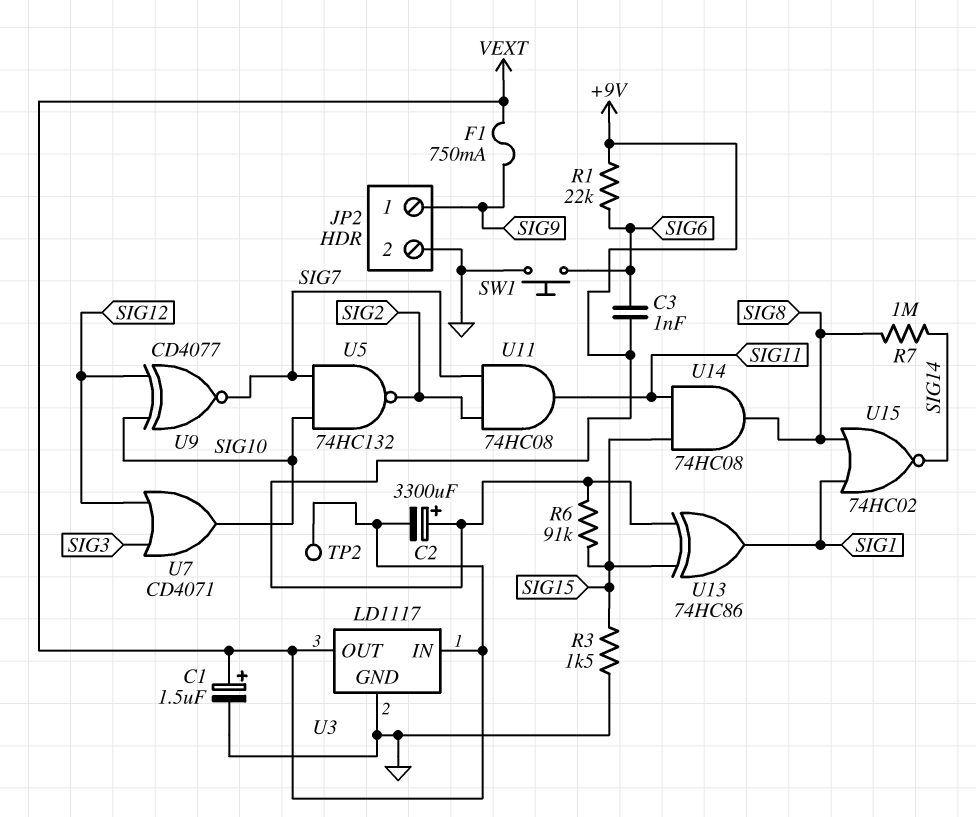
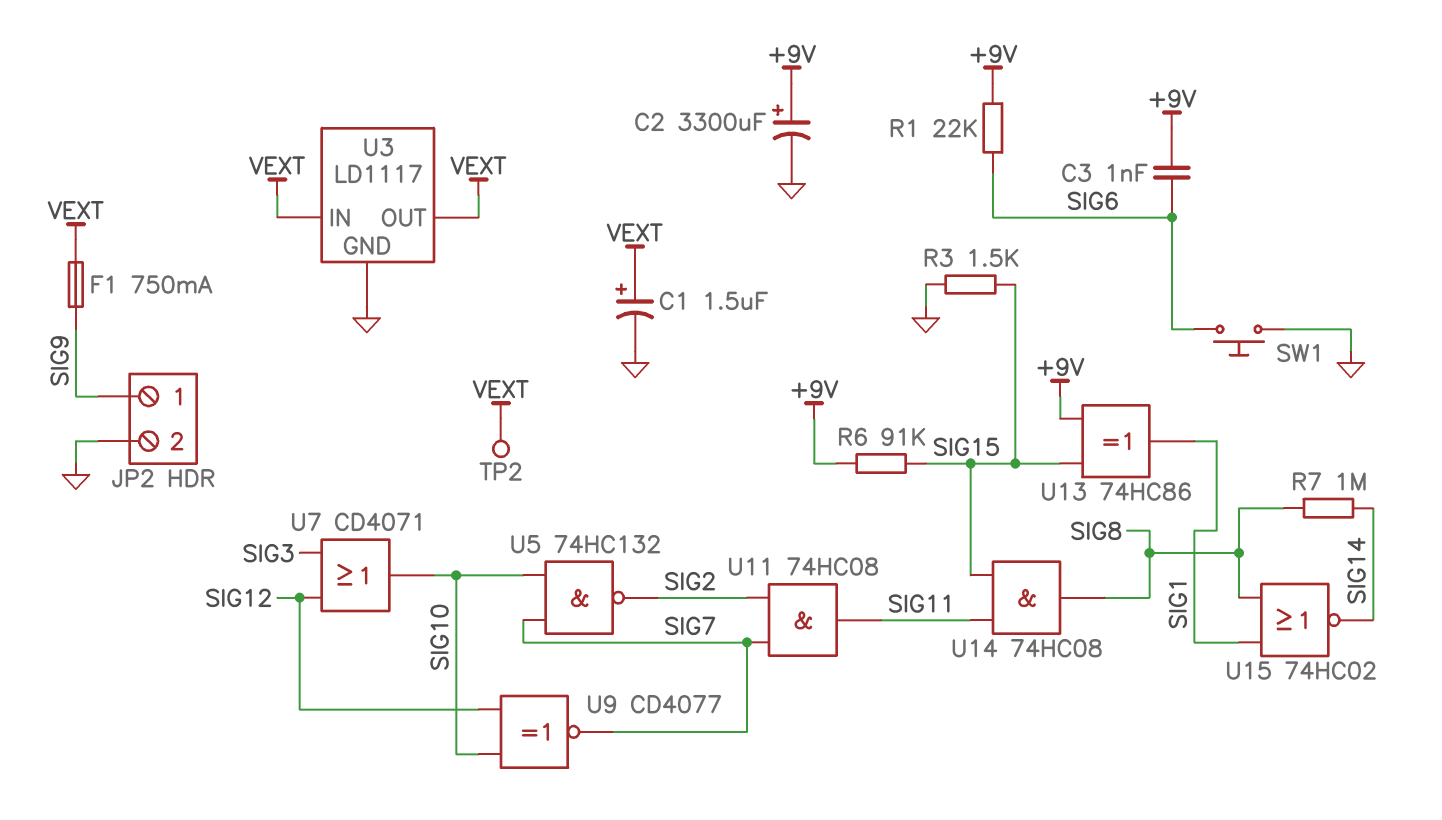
C2: 3300uF (plus +9V, minus VEXT) -> 3300uF (plus +9V, minus GND)

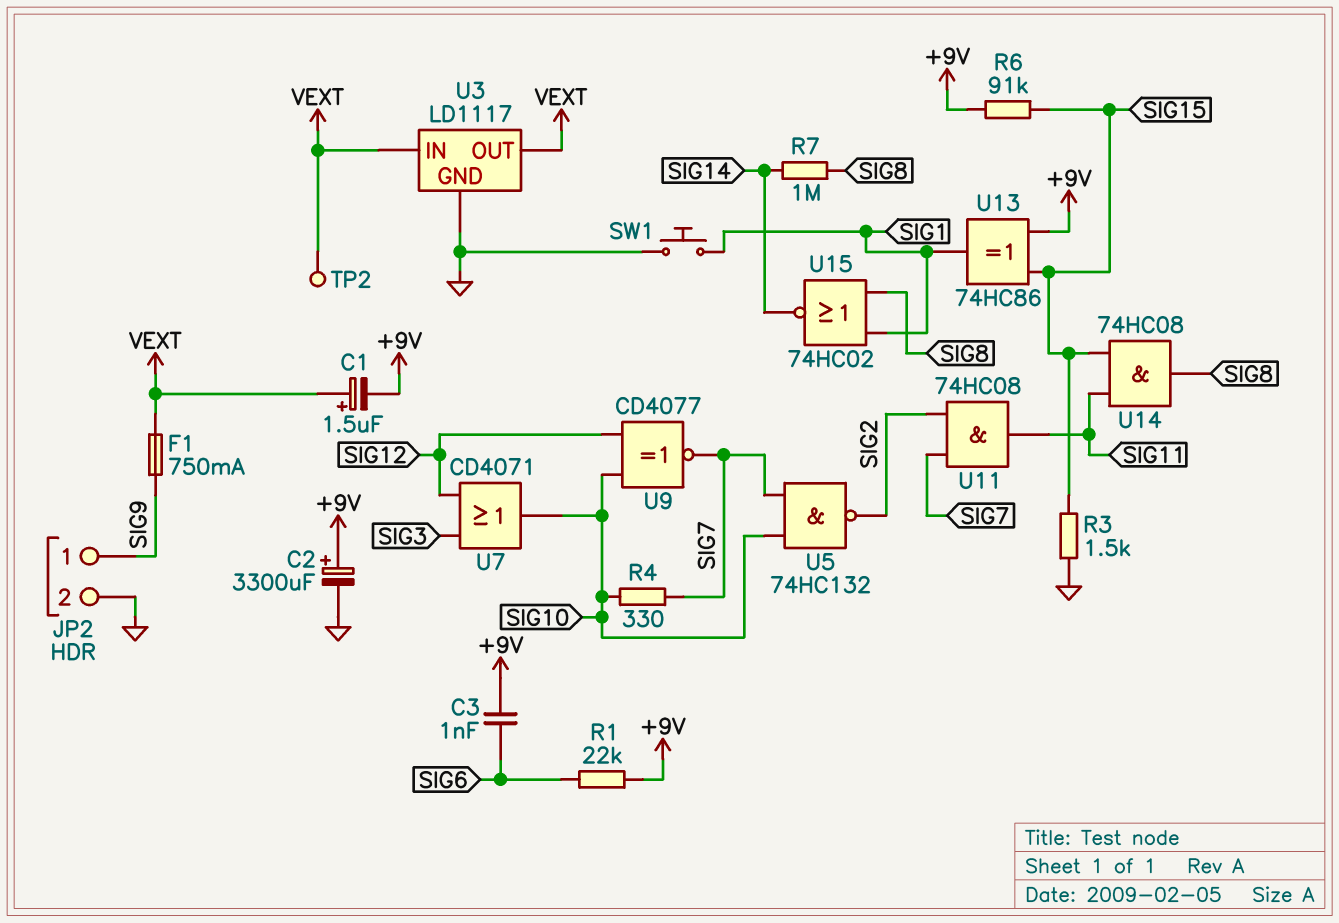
C1: 1.5uF (plus VEXT, minus GND) -> 1.5uF (plus VEXT, minus +9V)
R4: none -> 330 (SIG7, SIG10)
SW1: button (GND, SIG6) -> button (GND, SIG1)

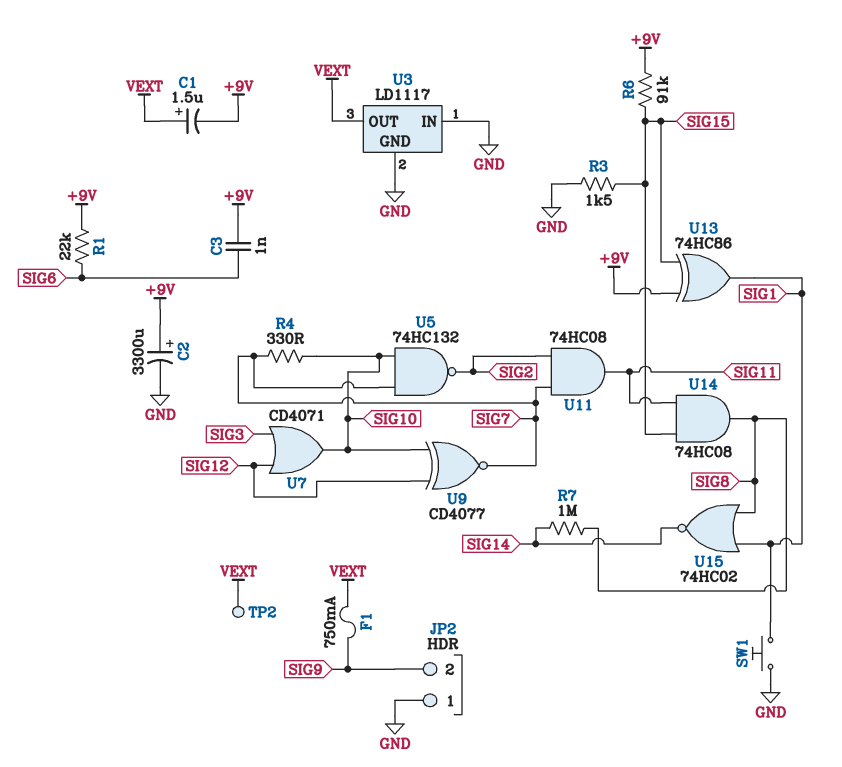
JP2 pin 1: SIG9 -> GND
JP2 pin 2: GND -> SIG9
U3 pin IN: VEXT -> GND

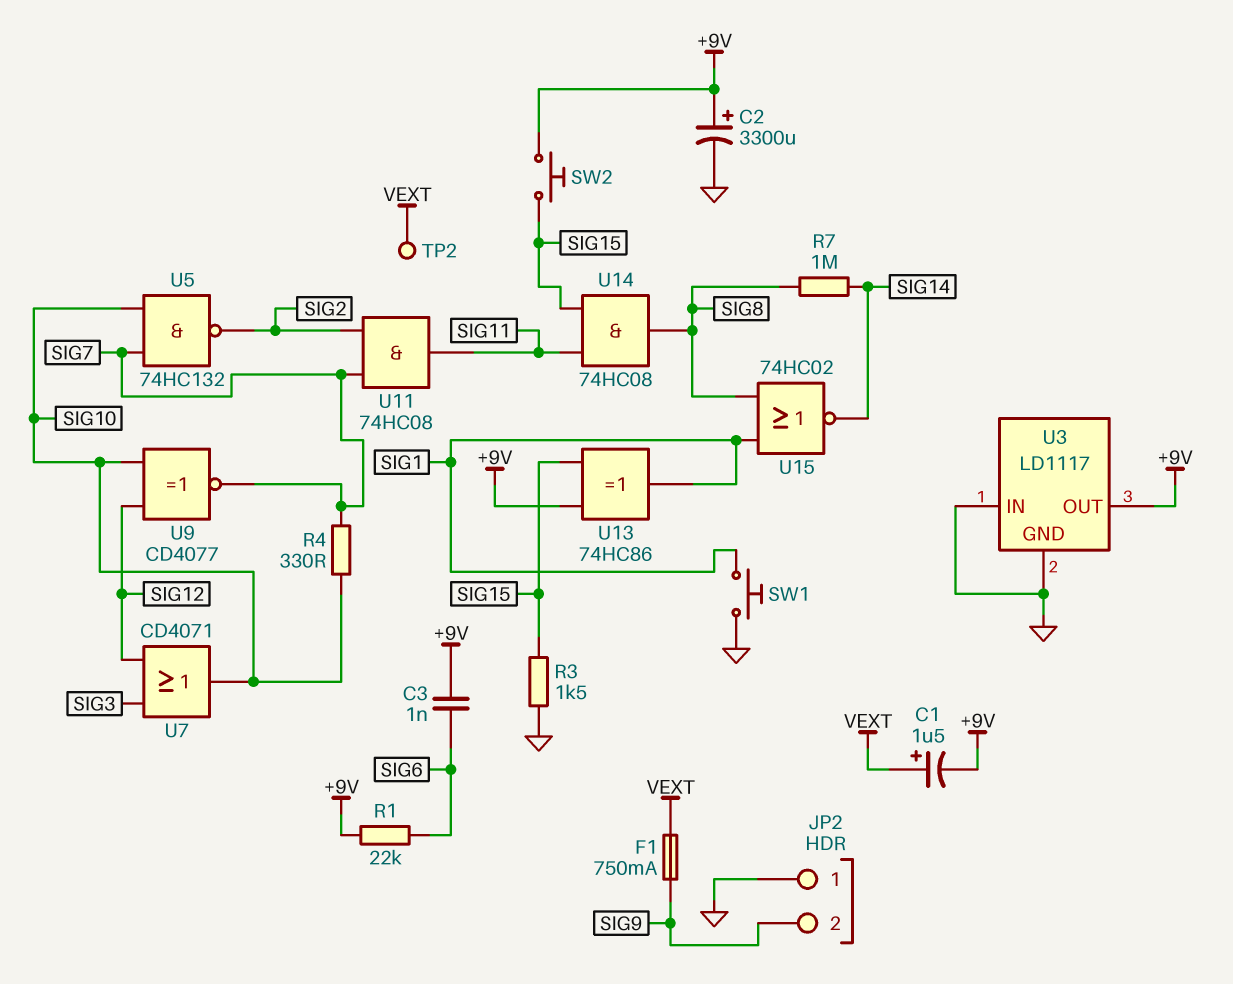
R6: 91k (+9V, SIG15) -> none
SW2: none -> button (+9V, SIG15)
U3 pin OUT: VEXT -> +9V

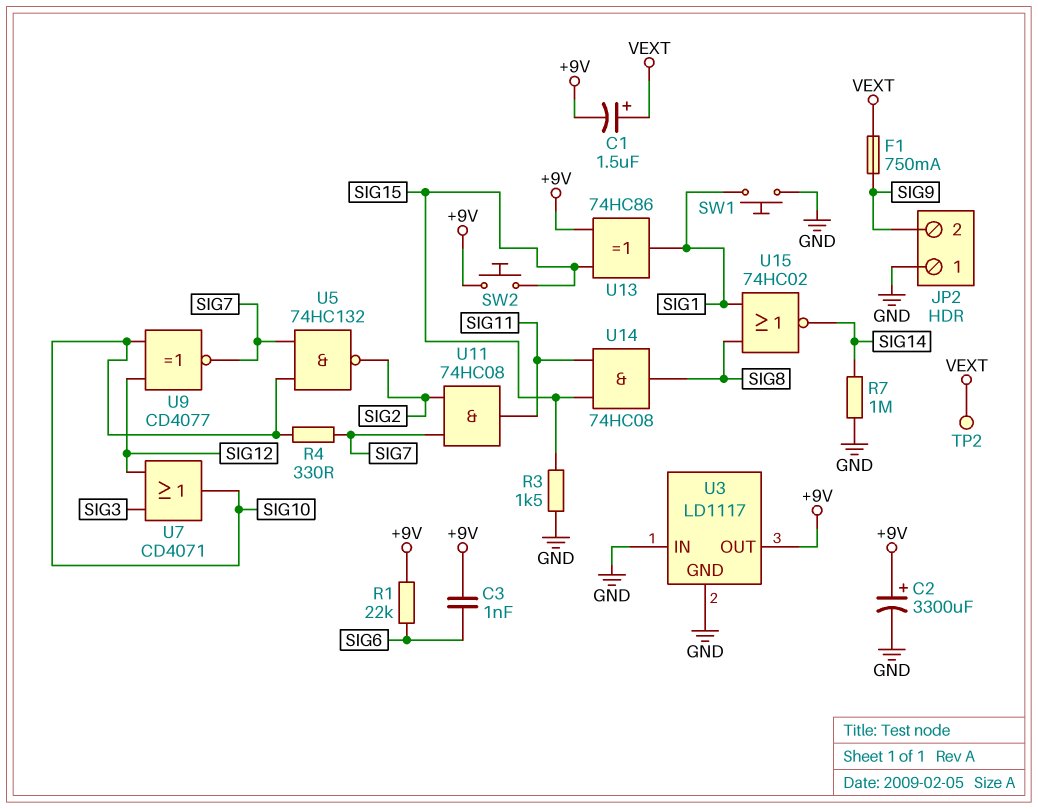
R7: 1M (SIG8, SIG14) -> 1M (GND, SIG14)

